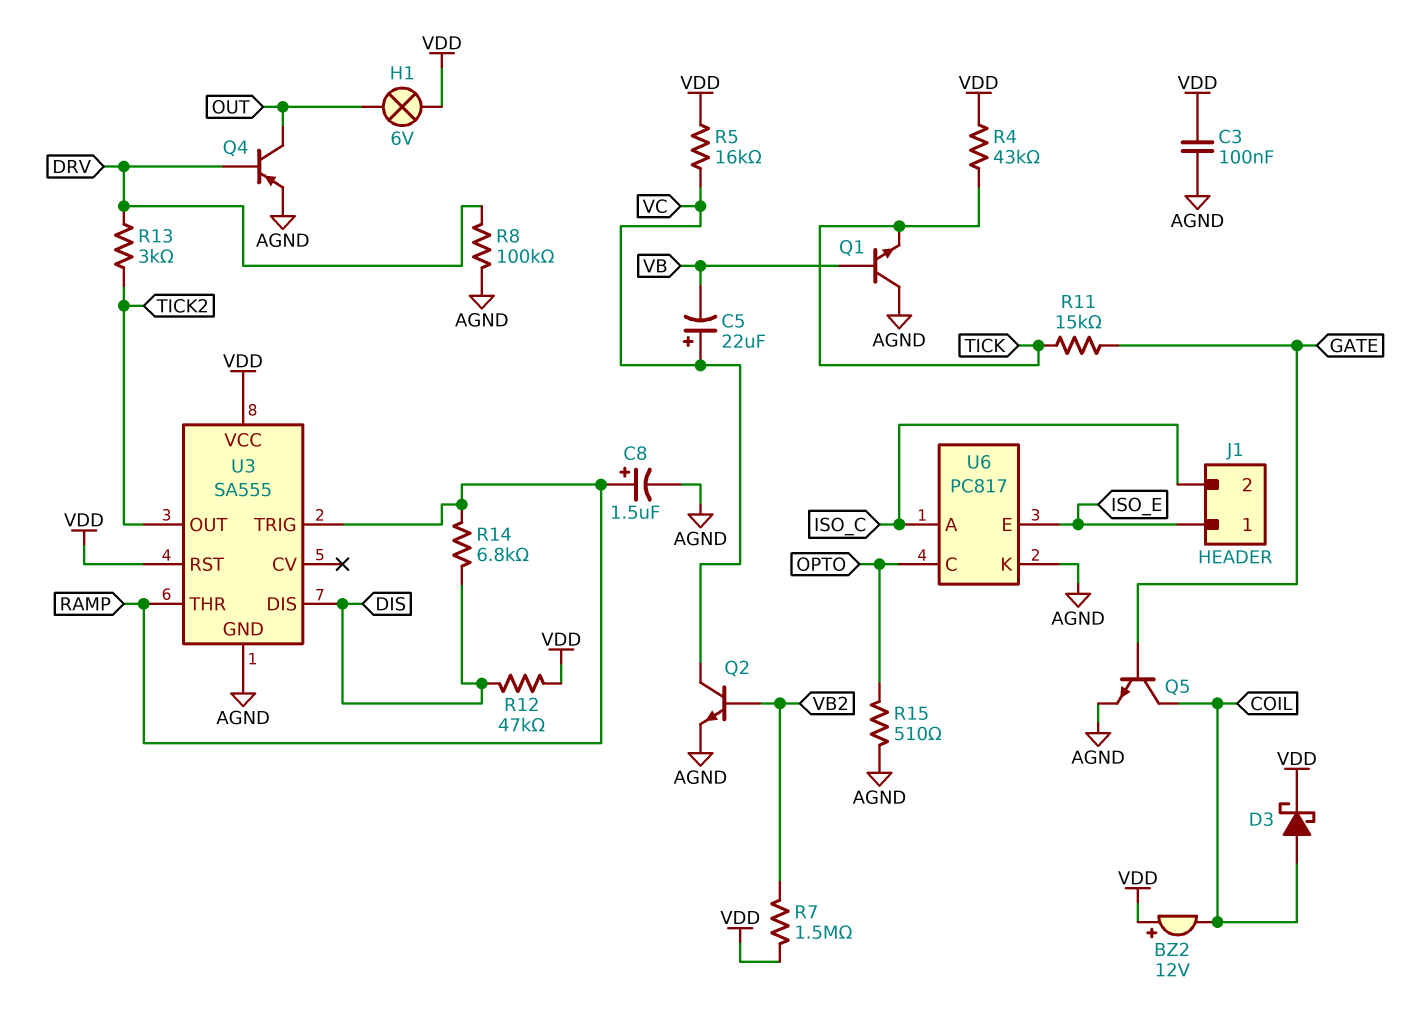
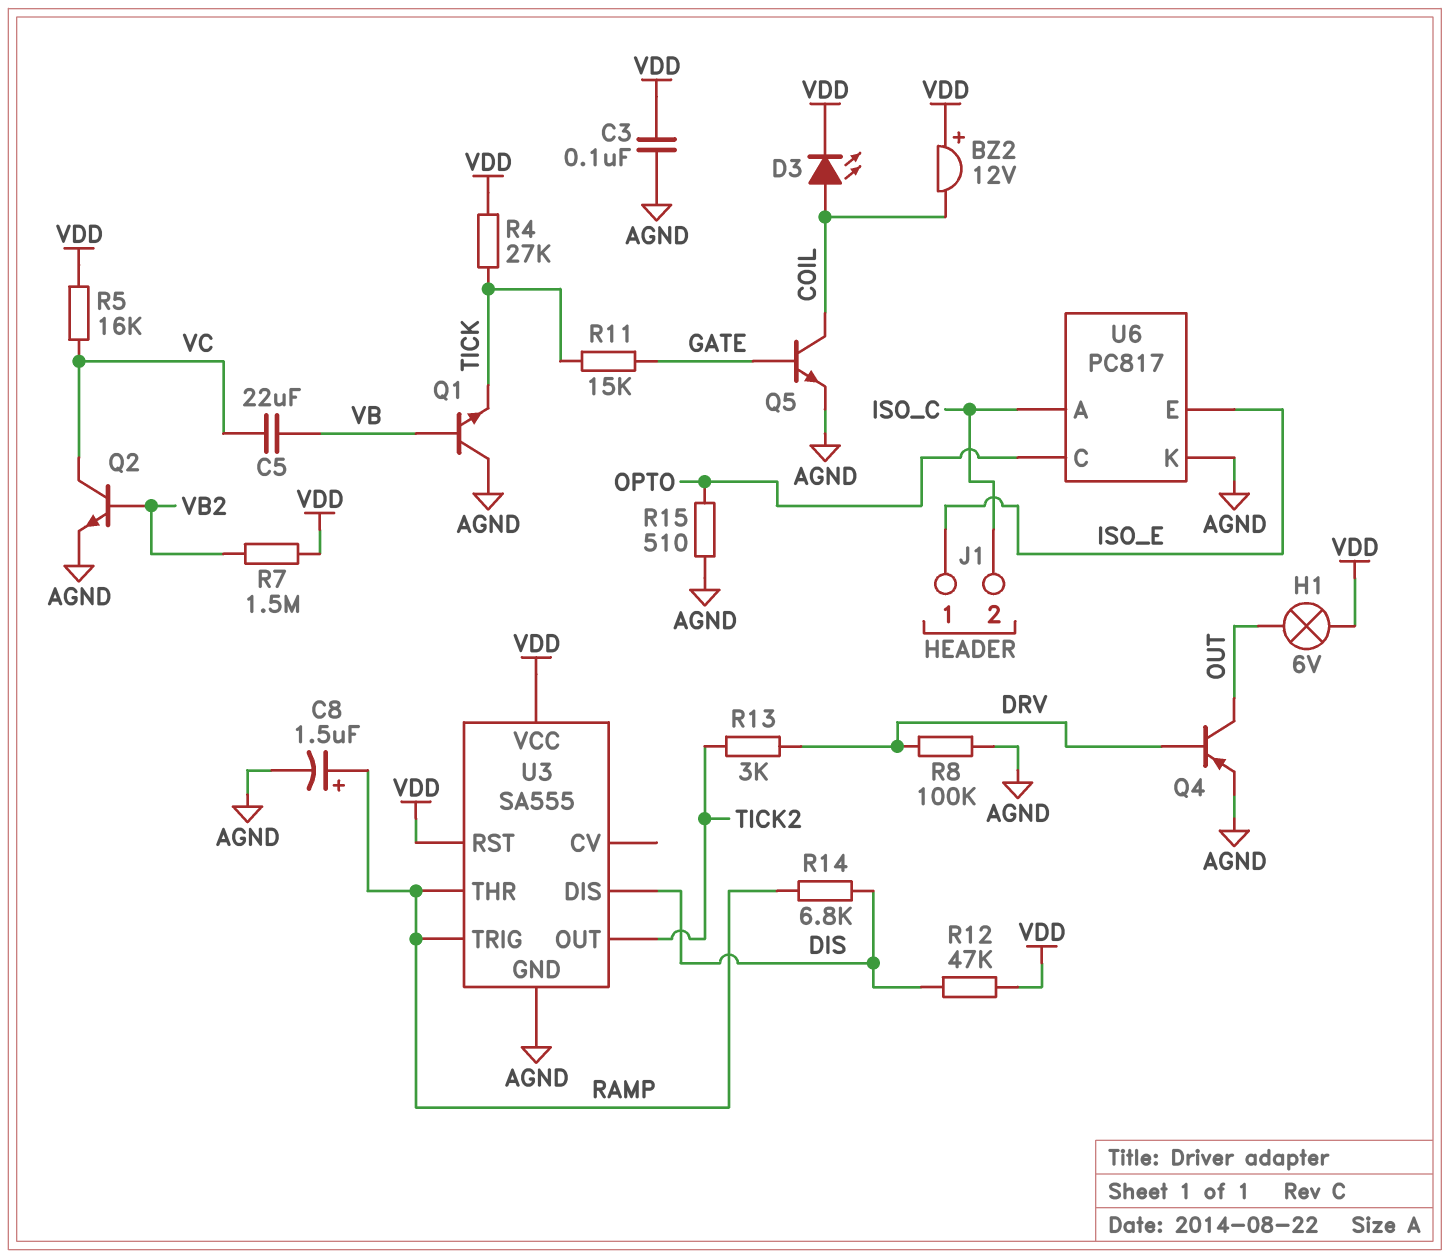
C5: 22uF (plus VC, minus VB) -> 22uF (VB, VC)
D3: schottky (A COIL, K VDD) -> LED (A COIL, K VDD)
R4: 43k (TICK, VDD) -> 27k (TICK, VDD)

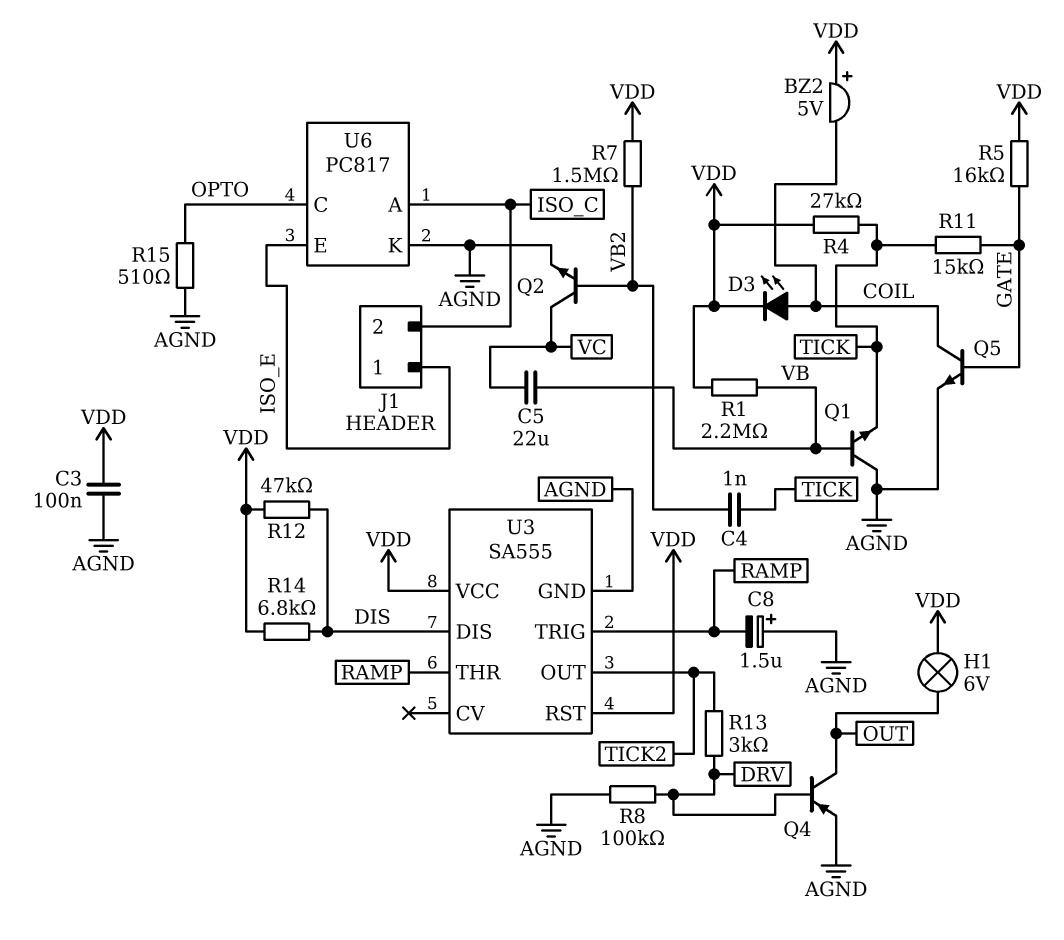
BZ2: buzzer 12V (plus VDD, minus COIL) -> buzzer 5V (plus VDD, minus COIL)
C4: none -> 1nF (TICK, VB2)
C8: 1.5uF (plus RAMP, minus AGND) -> 1.5uF (plus AGND, minus RAMP)
R1: none -> 2.2M (VB, VDD)
R5: 16k (VC, VDD) -> 16k (GATE, VDD)
R14: 6.8k (DIS, RAMP) -> 6.8k (DIS, VDD)

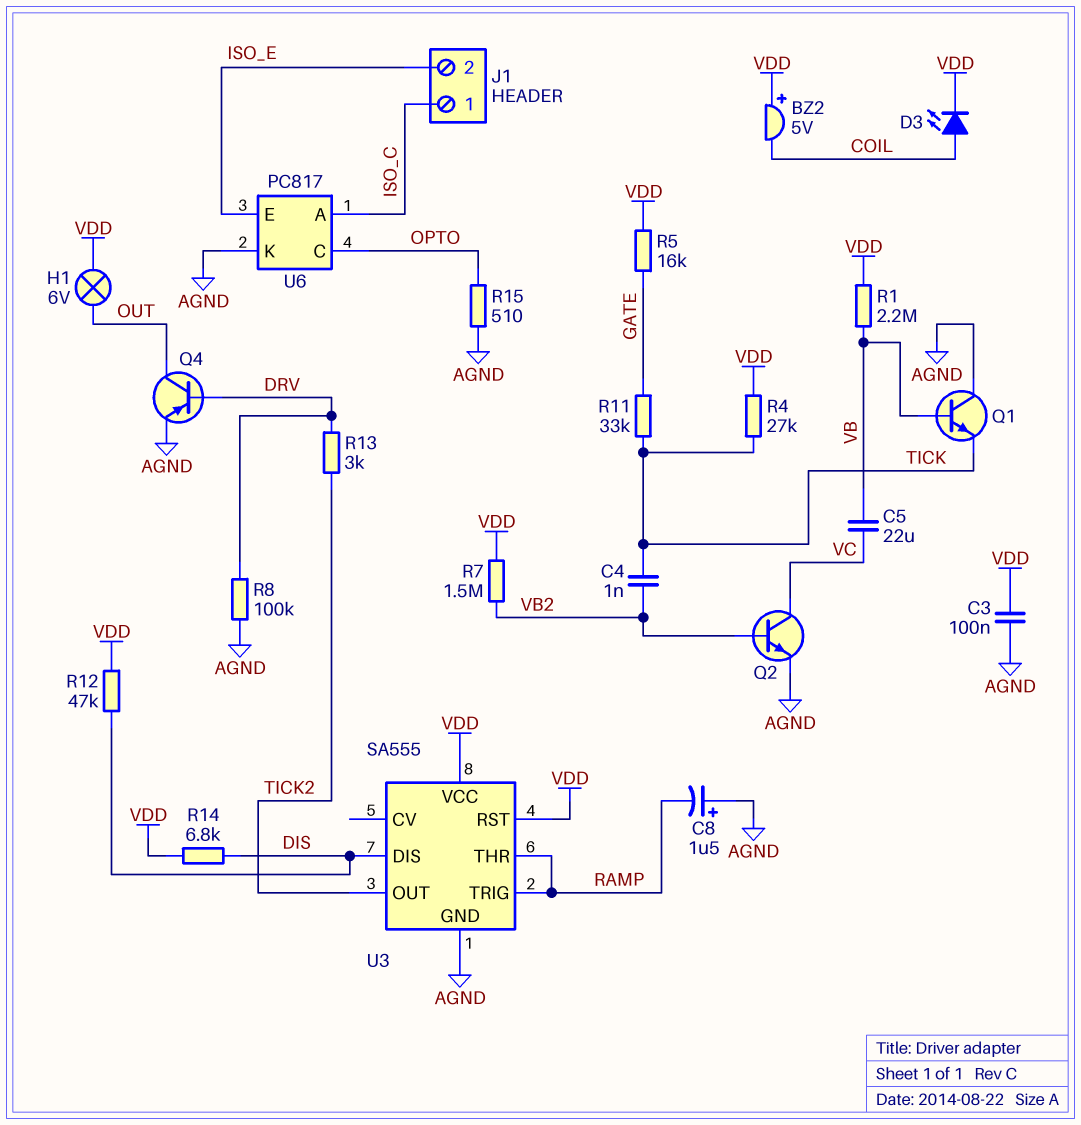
J1 pin 1: ISO_E -> ISO_C
J1 pin 2: ISO_C -> ISO_E
Q5: NPN (B GATE, C COIL, E AGND) -> none
R11: 15k (GATE, TICK) -> 33k (GATE, TICK)

